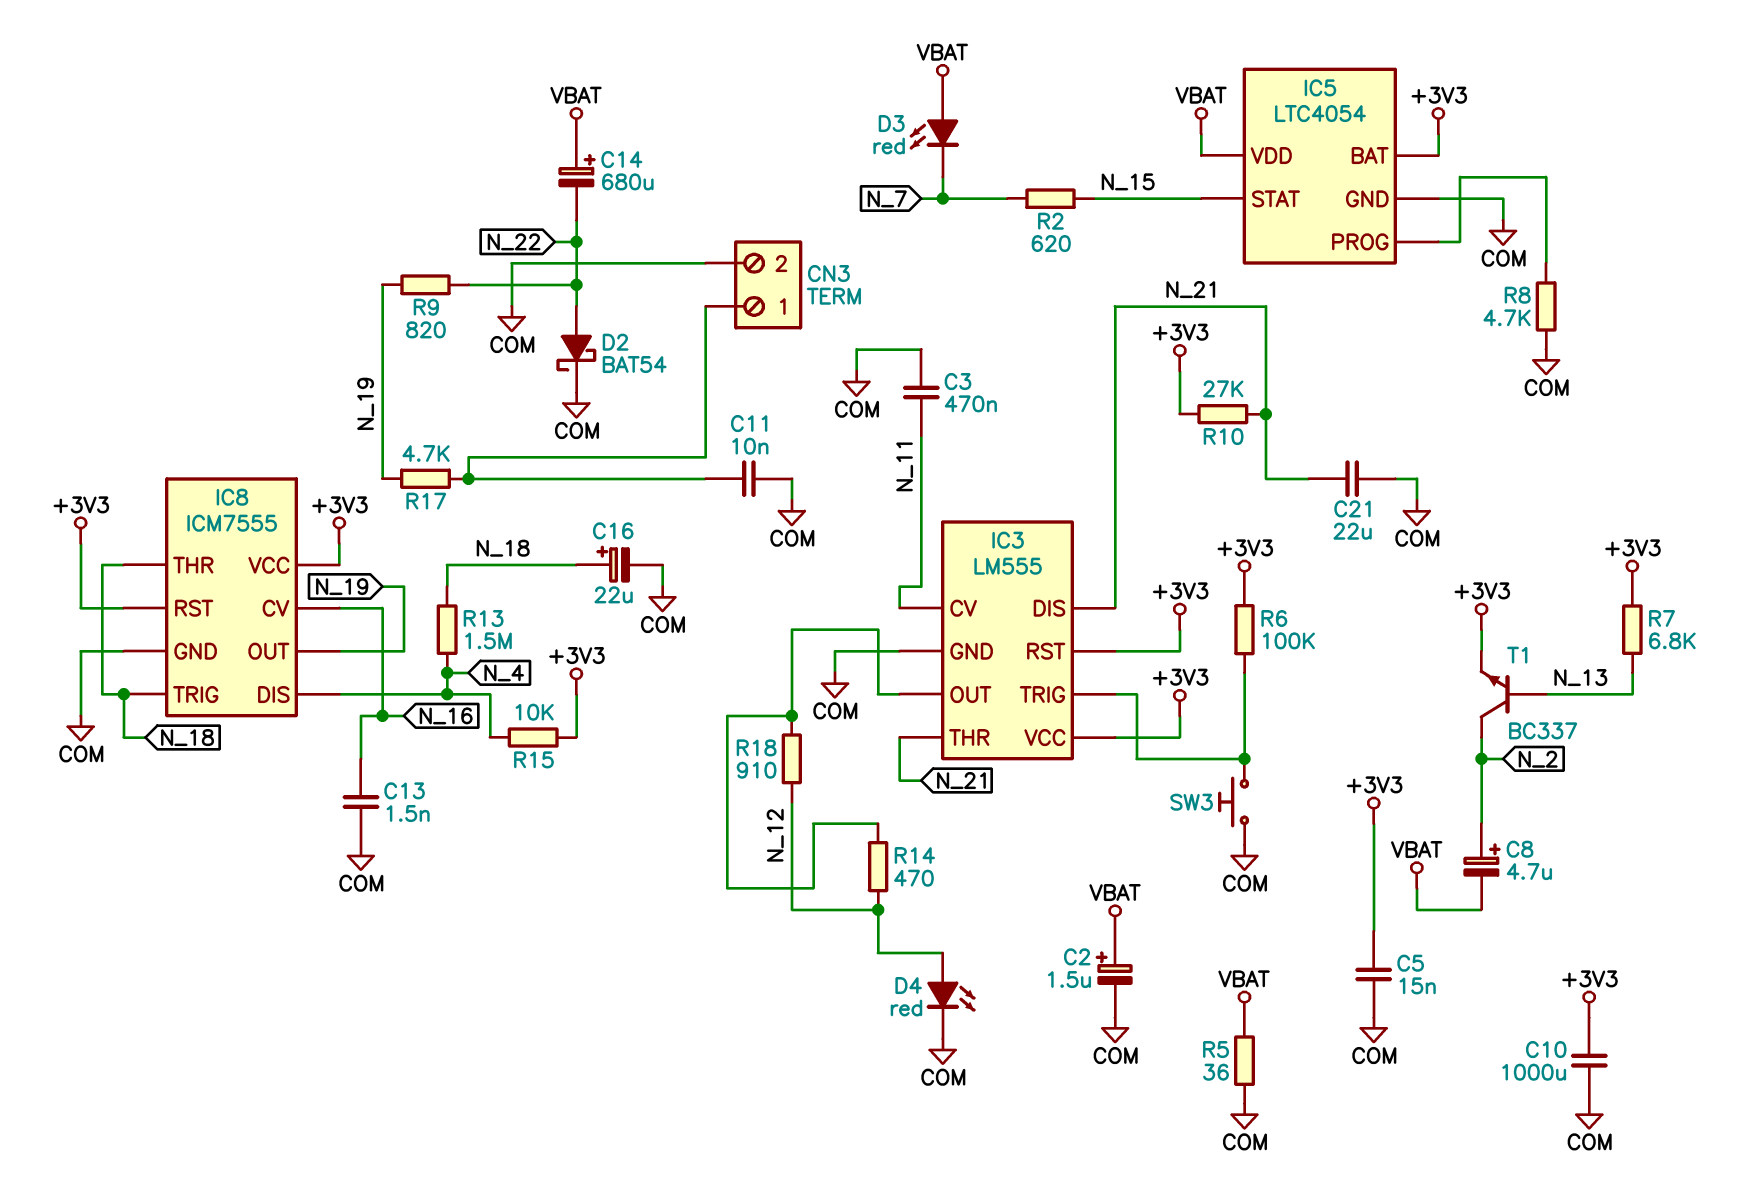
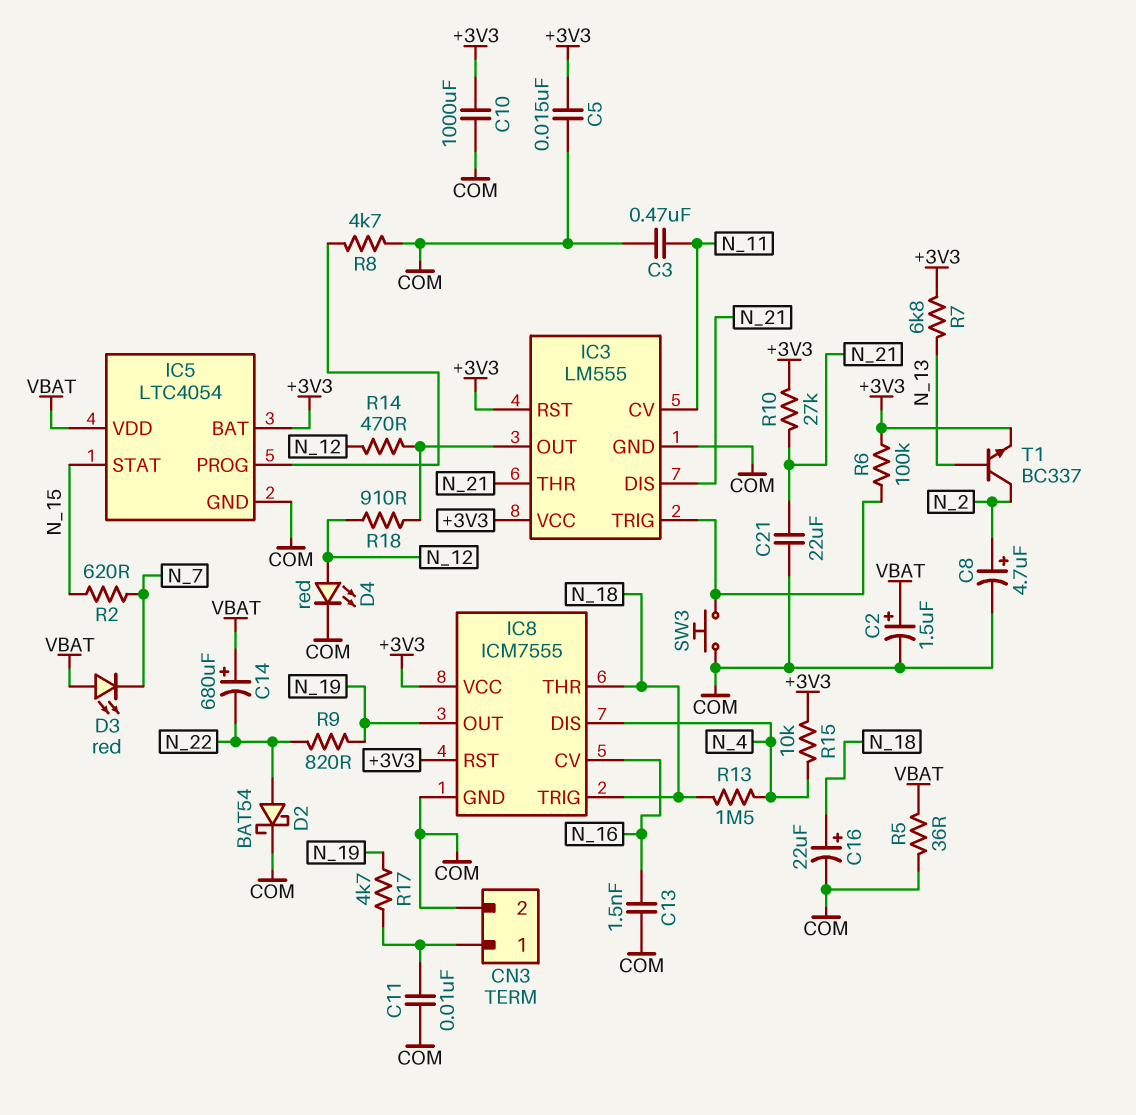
C8: 4.7uF (plus N_2, minus VBAT) -> 4.7uF (plus N_2, minus COM)

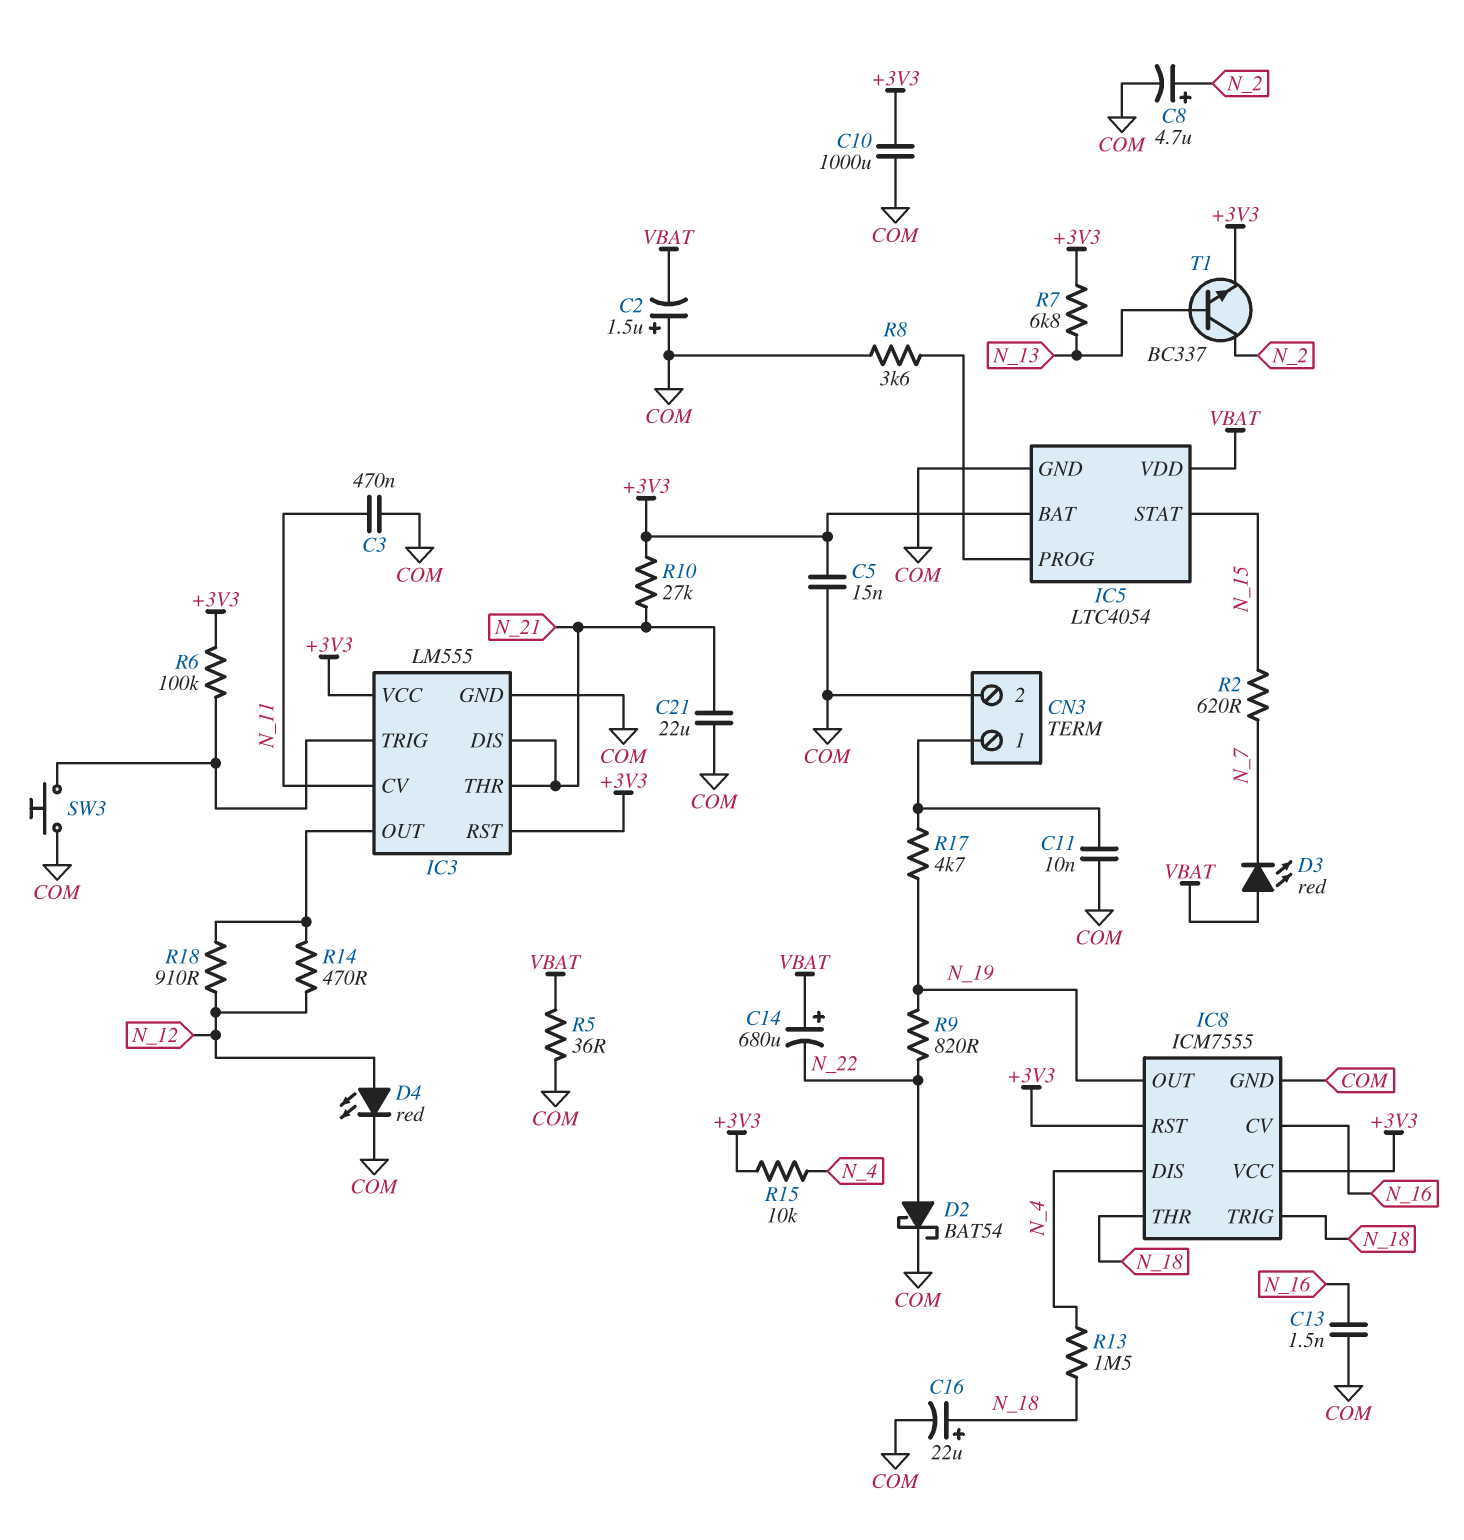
C2: 1.5uF (plus VBAT, minus COM) -> 1.5uF (plus COM, minus VBAT)
R8: 4.7k (COM, IC5/PROG) -> 3.6k (COM, IC5/PROG)

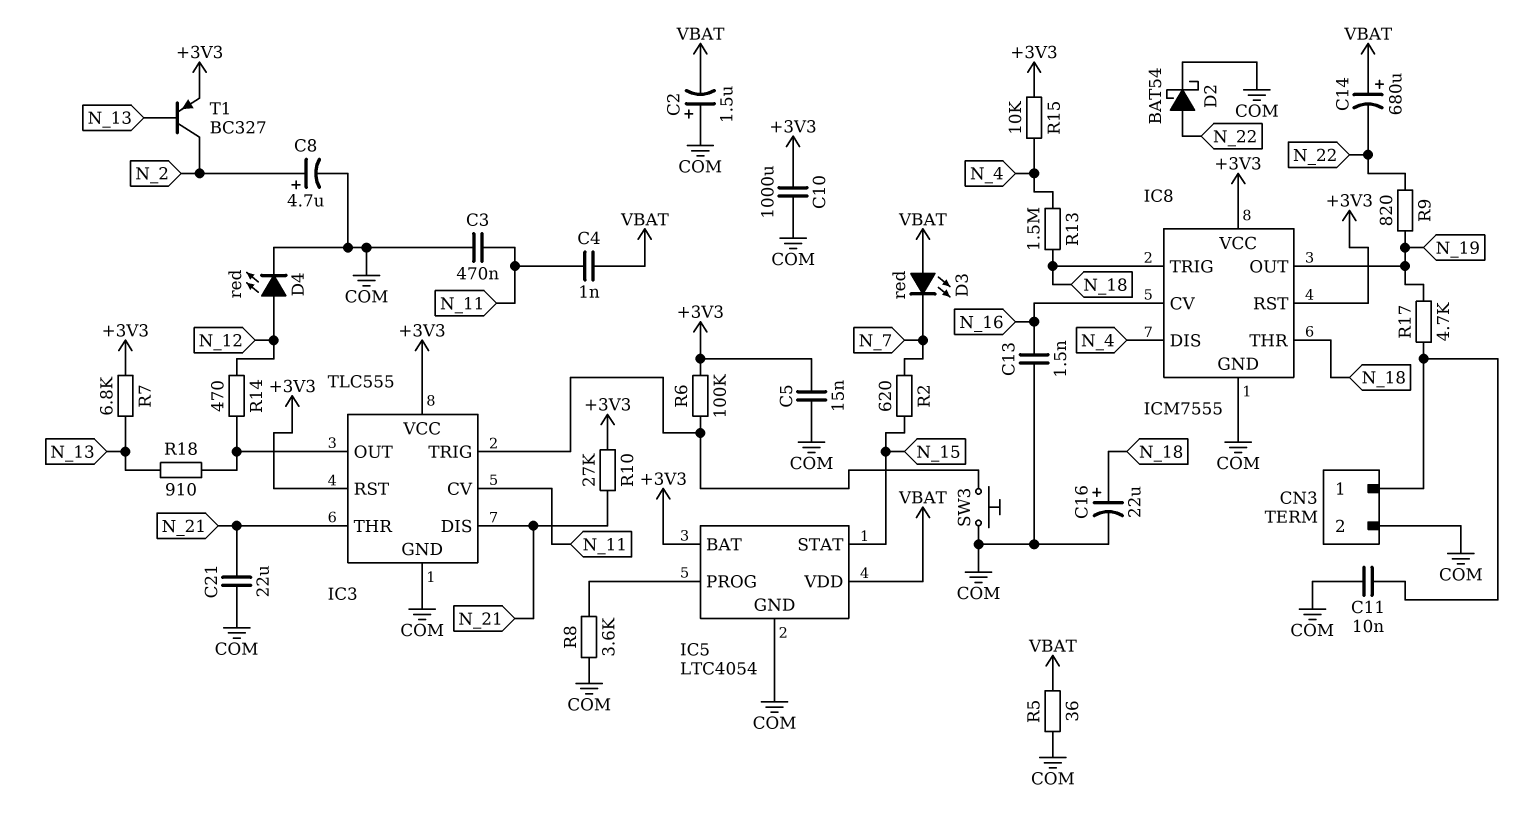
C4: none -> 1nF (N_11, VBAT)
IC3: LM555 -> TLC555
R18: 910 (IC3/OUT, N_12) -> 910 (IC3/OUT, N_13)
T1: NPN BC337 (B N_13, C N_2, E +3V3) -> PNP BC327 (B N_13, C N_2, E +3V3)

